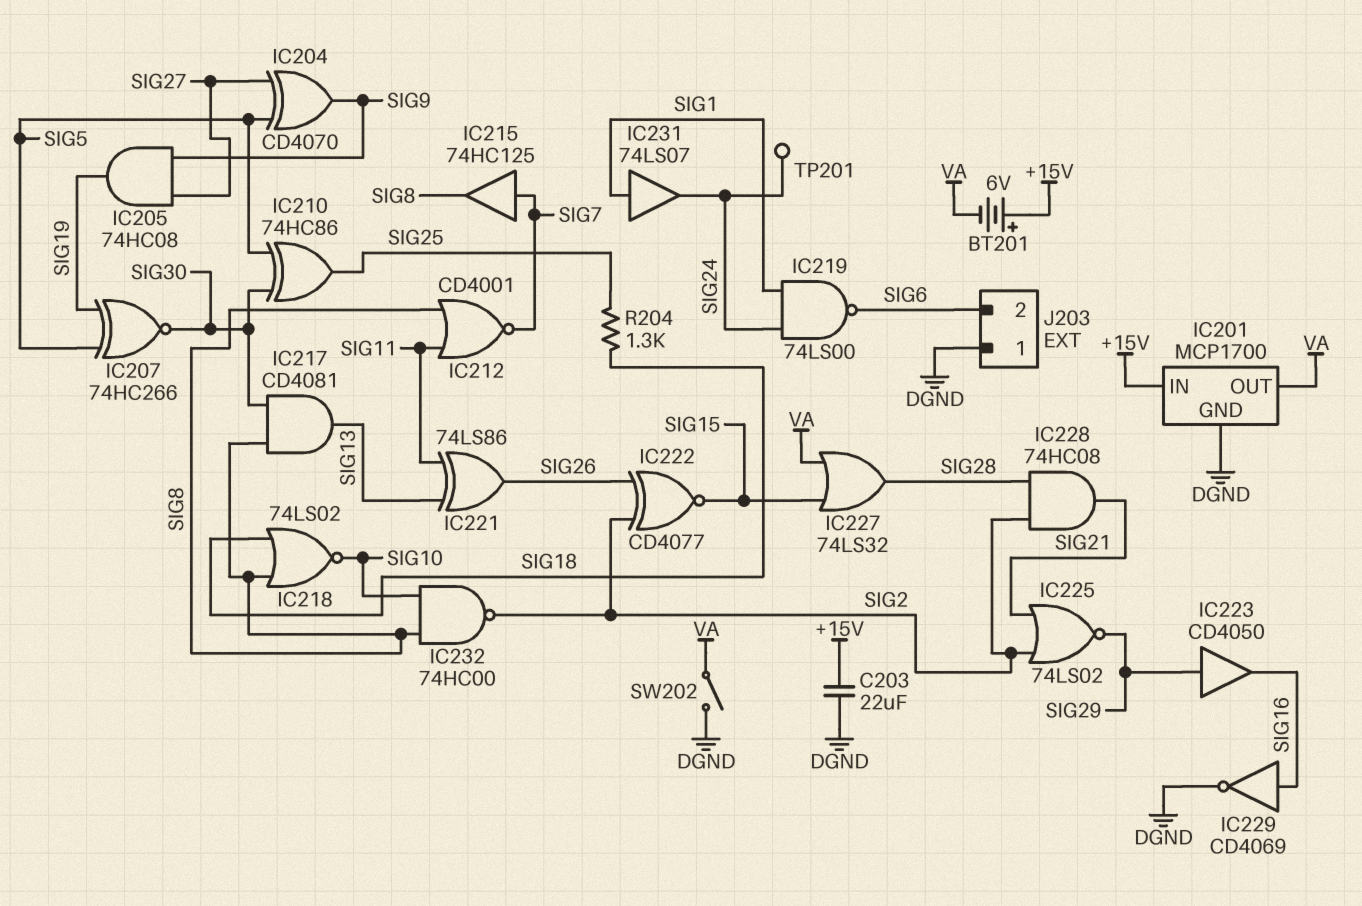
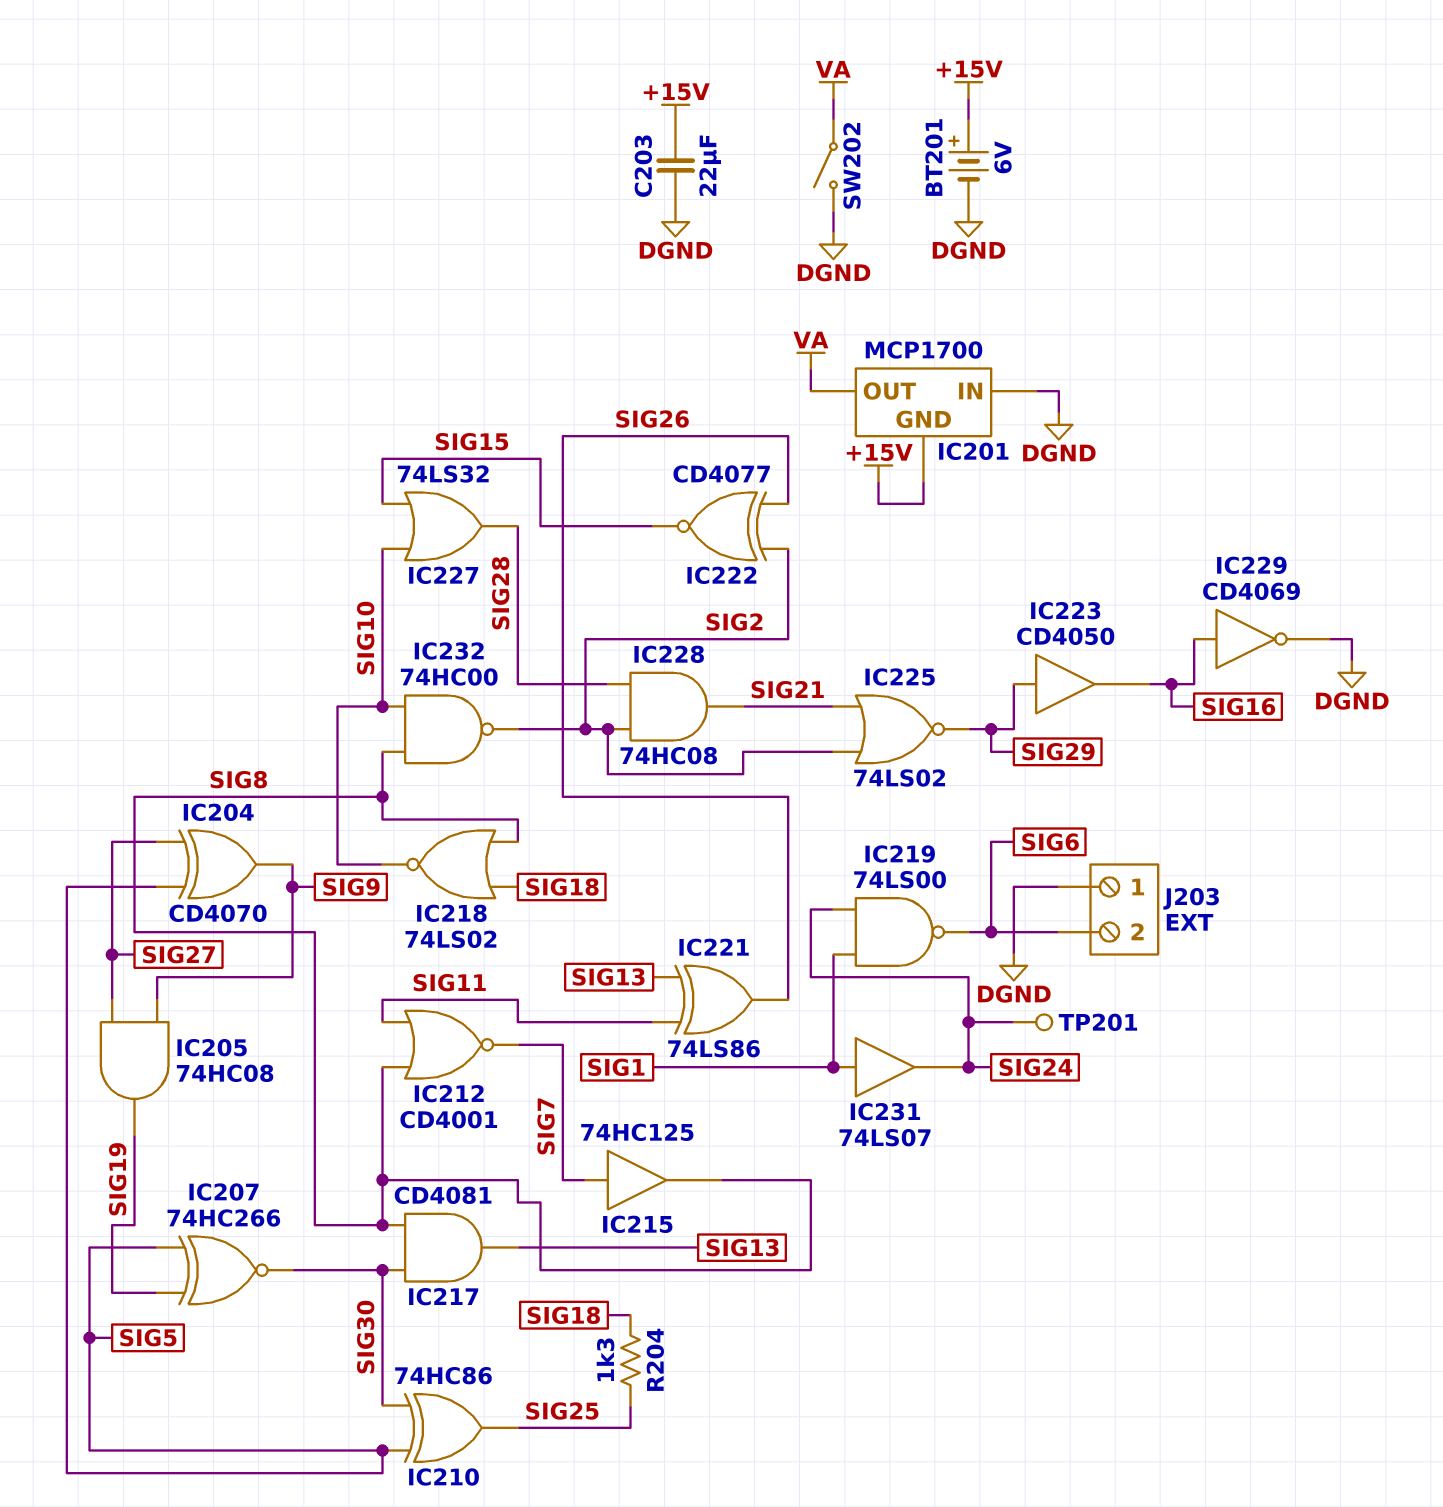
BT201: 6V (plus +15V, minus VA) -> 6V (plus +15V, minus DGND)
IC201 pin GND: DGND -> +15V
IC201 pin IN: +15V -> DGND
IC227: OR 74LS32 (in SIG15, in VA, out SIG28) -> OR 74LS32 (in SIG10, in SIG15, out SIG28)

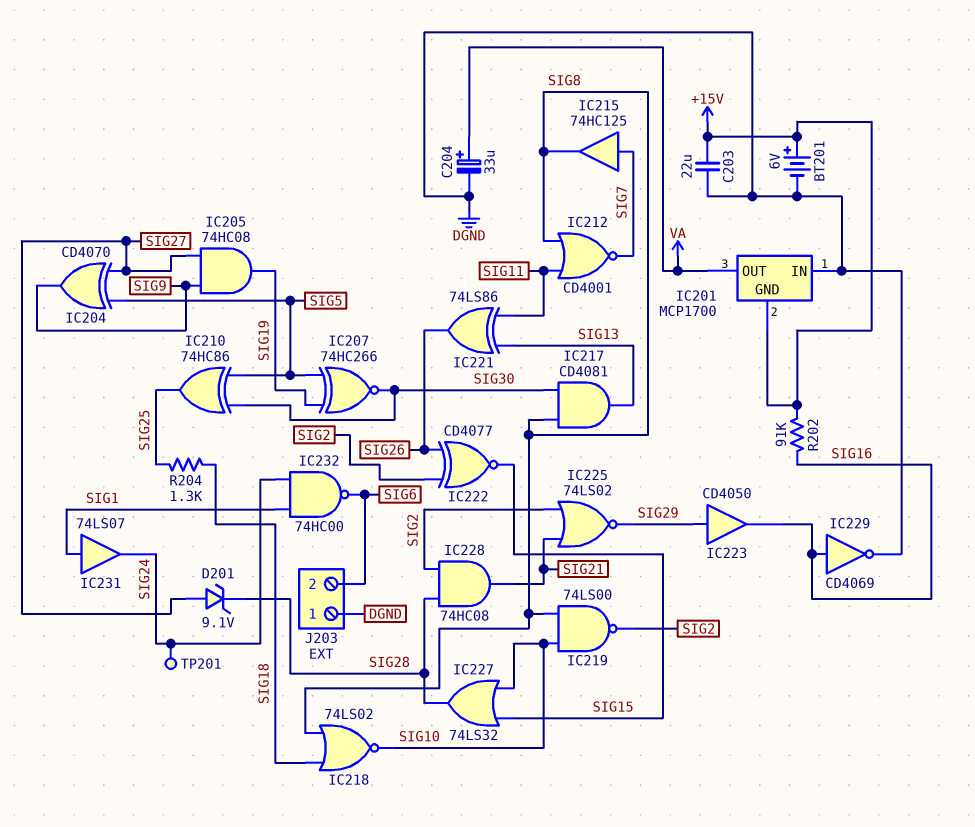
C204: none -> 33uF (plus VA, minus DGND)
D201: none -> zener 9.1V (A SIG27, K SIG28)
IC219: NAND 74LS00 (in SIG1, in SIG24, out SIG6) -> NAND 74LS00 (in SIG8, in SIG10, out SIG2)
IC232: NAND 74HC00 (in SIG8, in SIG10, out SIG2) -> NAND 74HC00 (in SIG1, in SIG24, out SIG6)
R202: none -> 91k (+15V, SIG16)
SW202: switch (DGND, VA) -> none

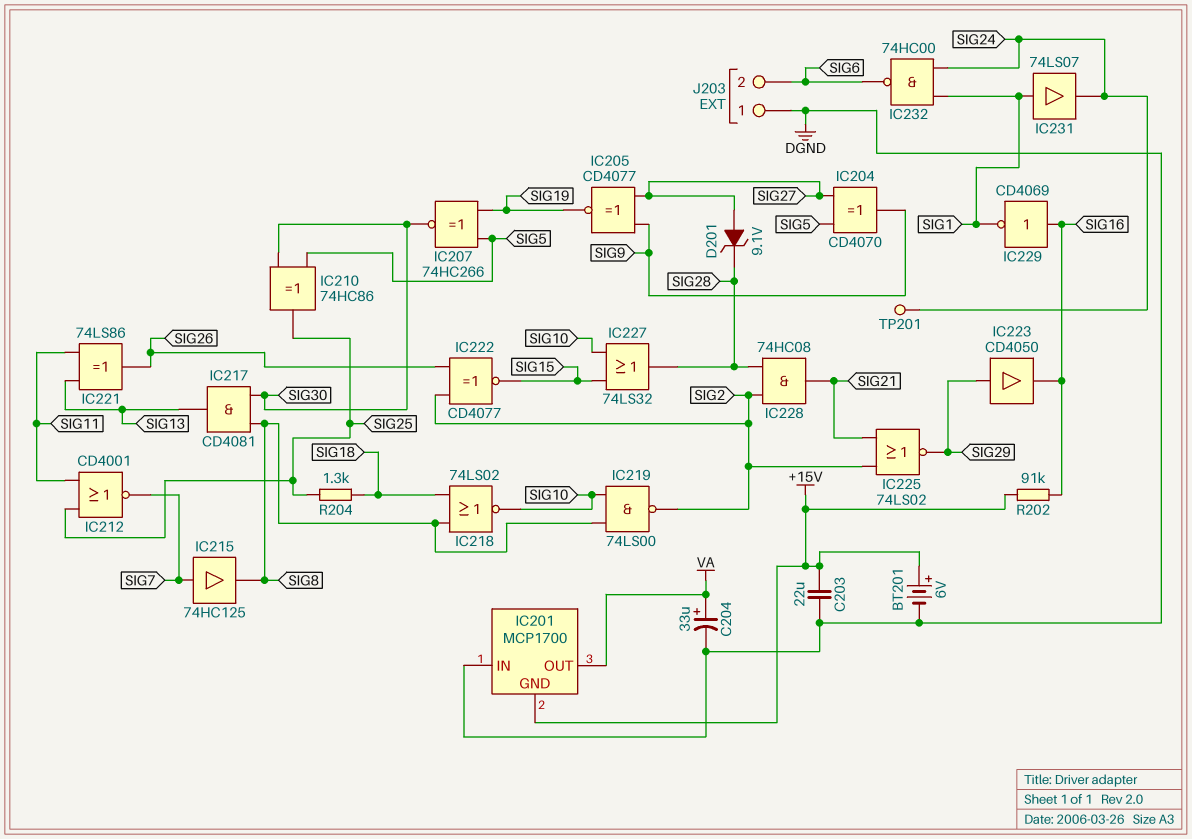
IC205: AND 74HC08 (in SIG9, in SIG27, out SIG19) -> XNOR CD4077 (in SIG9, in SIG27, out SIG19)
IC212: NOR CD4001 (in SIG8, in SIG11, out SIG7) -> NOR CD4001 (in SIG11, in SIG25, out SIG7)
IC229: NOT CD4069 (in SIG16, out DGND) -> NOT CD4069 (in SIG16, out SIG1)

